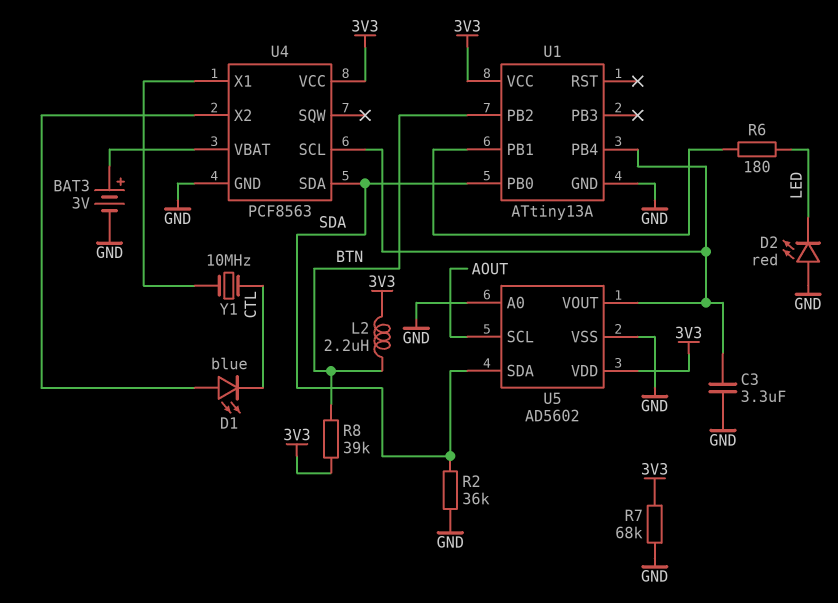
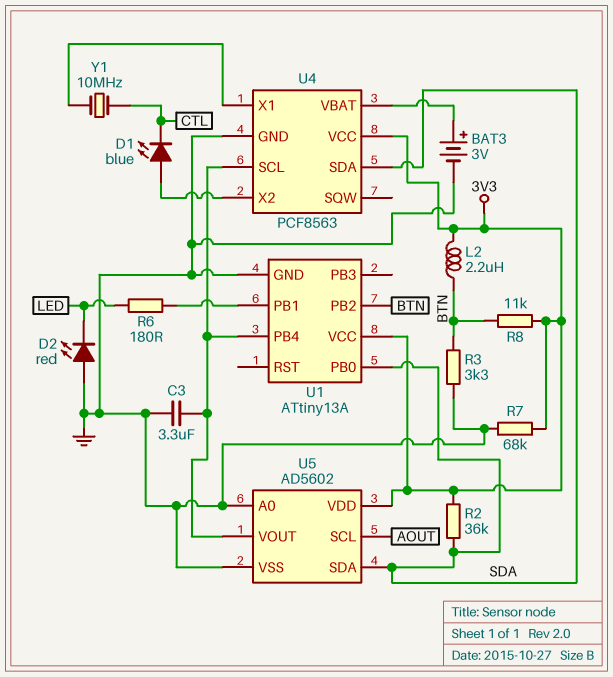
R2: 36k (GND, SDA) -> 36k (3V3, SDA)
R3: none -> 3.3k (BTN, GND)
R8: 39k (3V3, BTN) -> 11k (3V3, BTN)

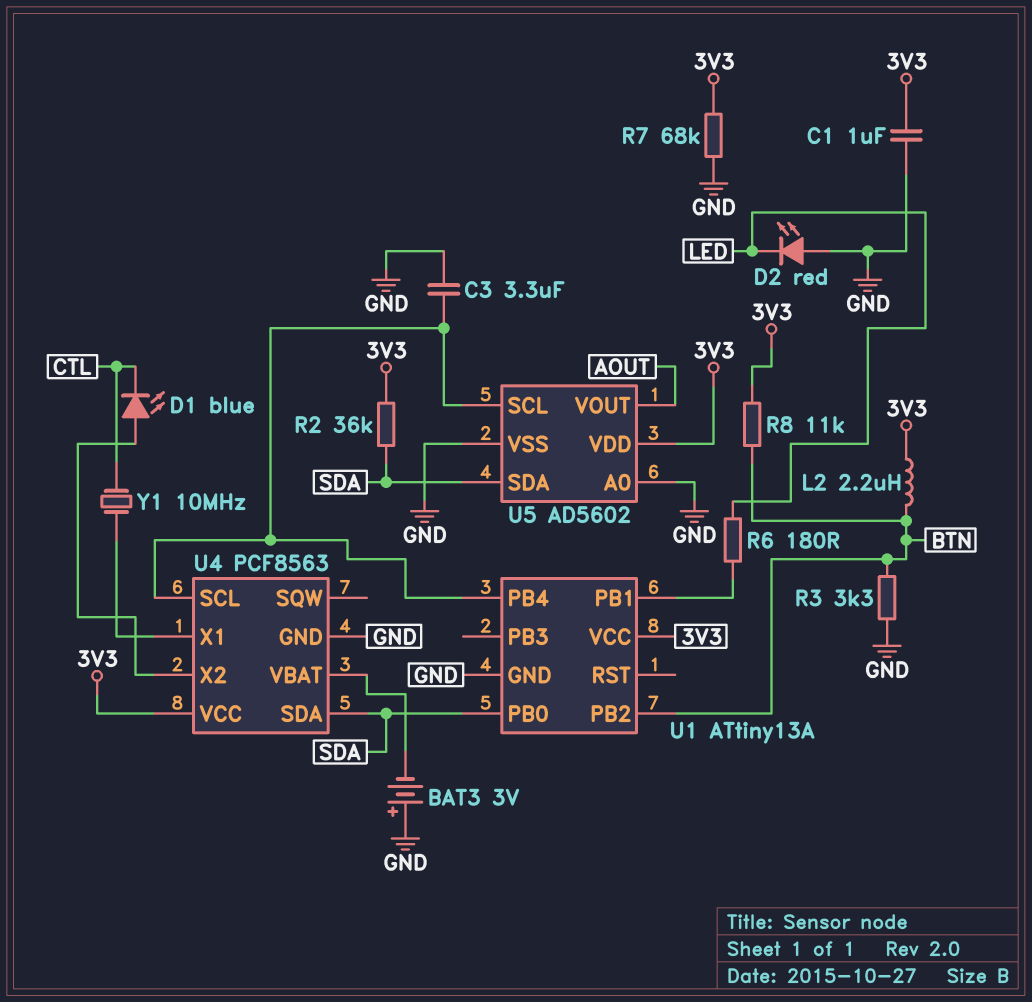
BAT3: 3V (plus U4/VBAT, minus GND) -> 3V (plus GND, minus U4/VBAT)
C1: none -> 1uF (3V3, GND)
U5 pin SCL: AOUT -> U1/PB4
U5 pin VOUT: U1/PB4 -> AOUT

